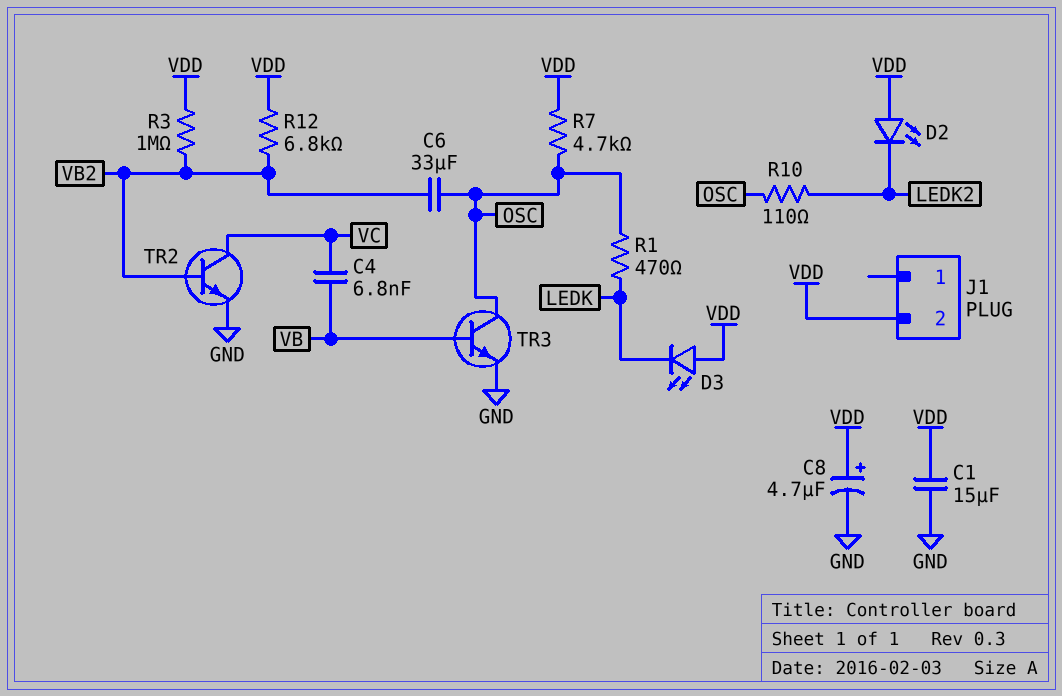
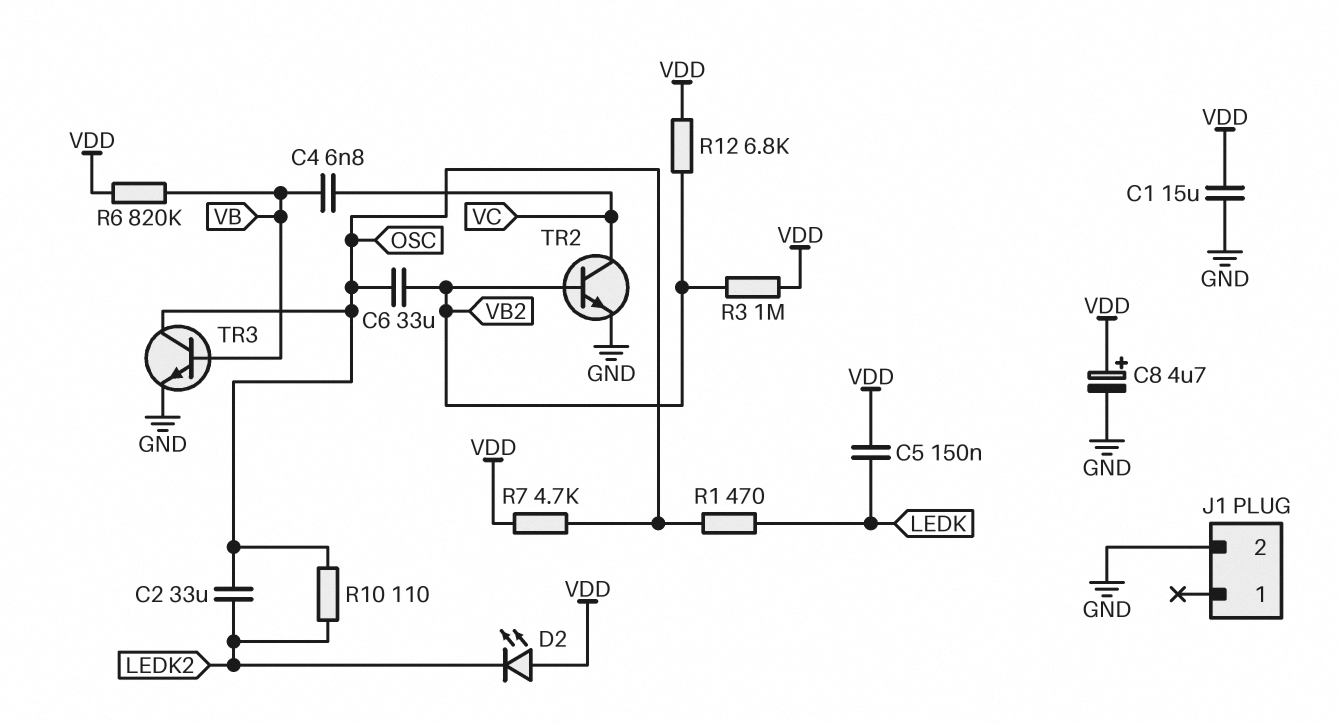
C2: none -> 33uF (LEDK2, OSC)
C5: none -> 150nF (LEDK, VDD)
D3: LED (A VDD, K LEDK) -> none
J1 pin 2: VDD -> GND
R6: none -> 820k (VB, VDD)

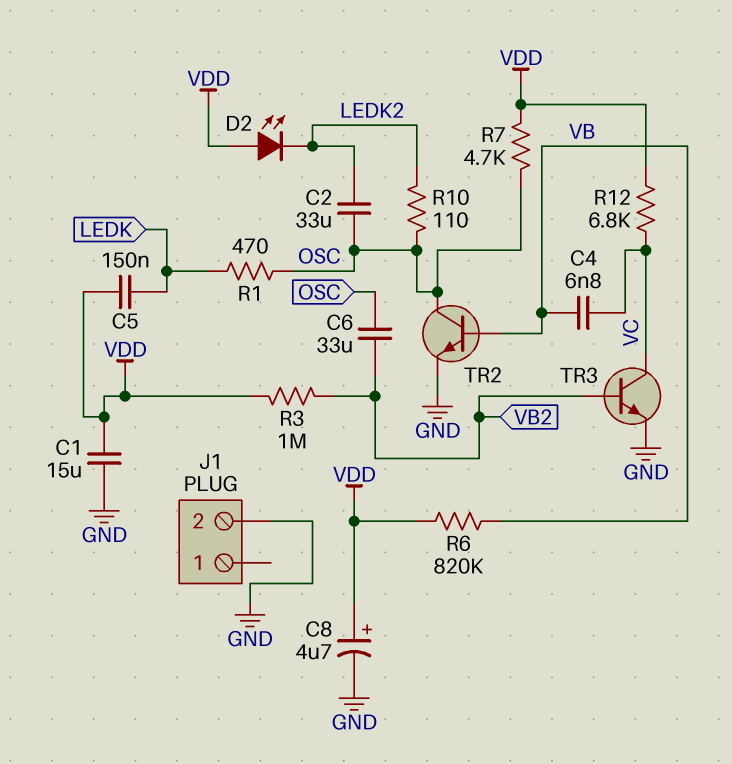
R12: 6.8k (VB2, VDD) -> 6.8k (VC, VDD)
TR2: NPN (B VB2, C VC, E GND) -> NPN (B VB, C OSC, E GND)
TR3: NPN (B VB, C OSC, E GND) -> NPN (B VB2, C VC, E GND)

